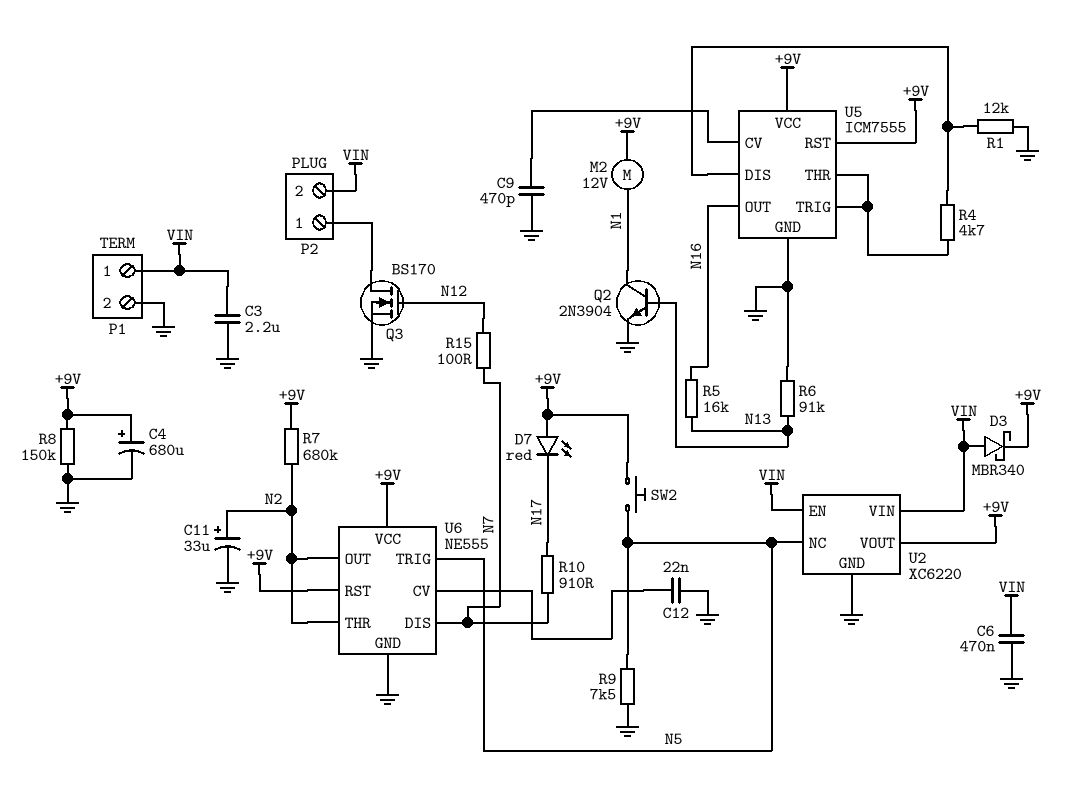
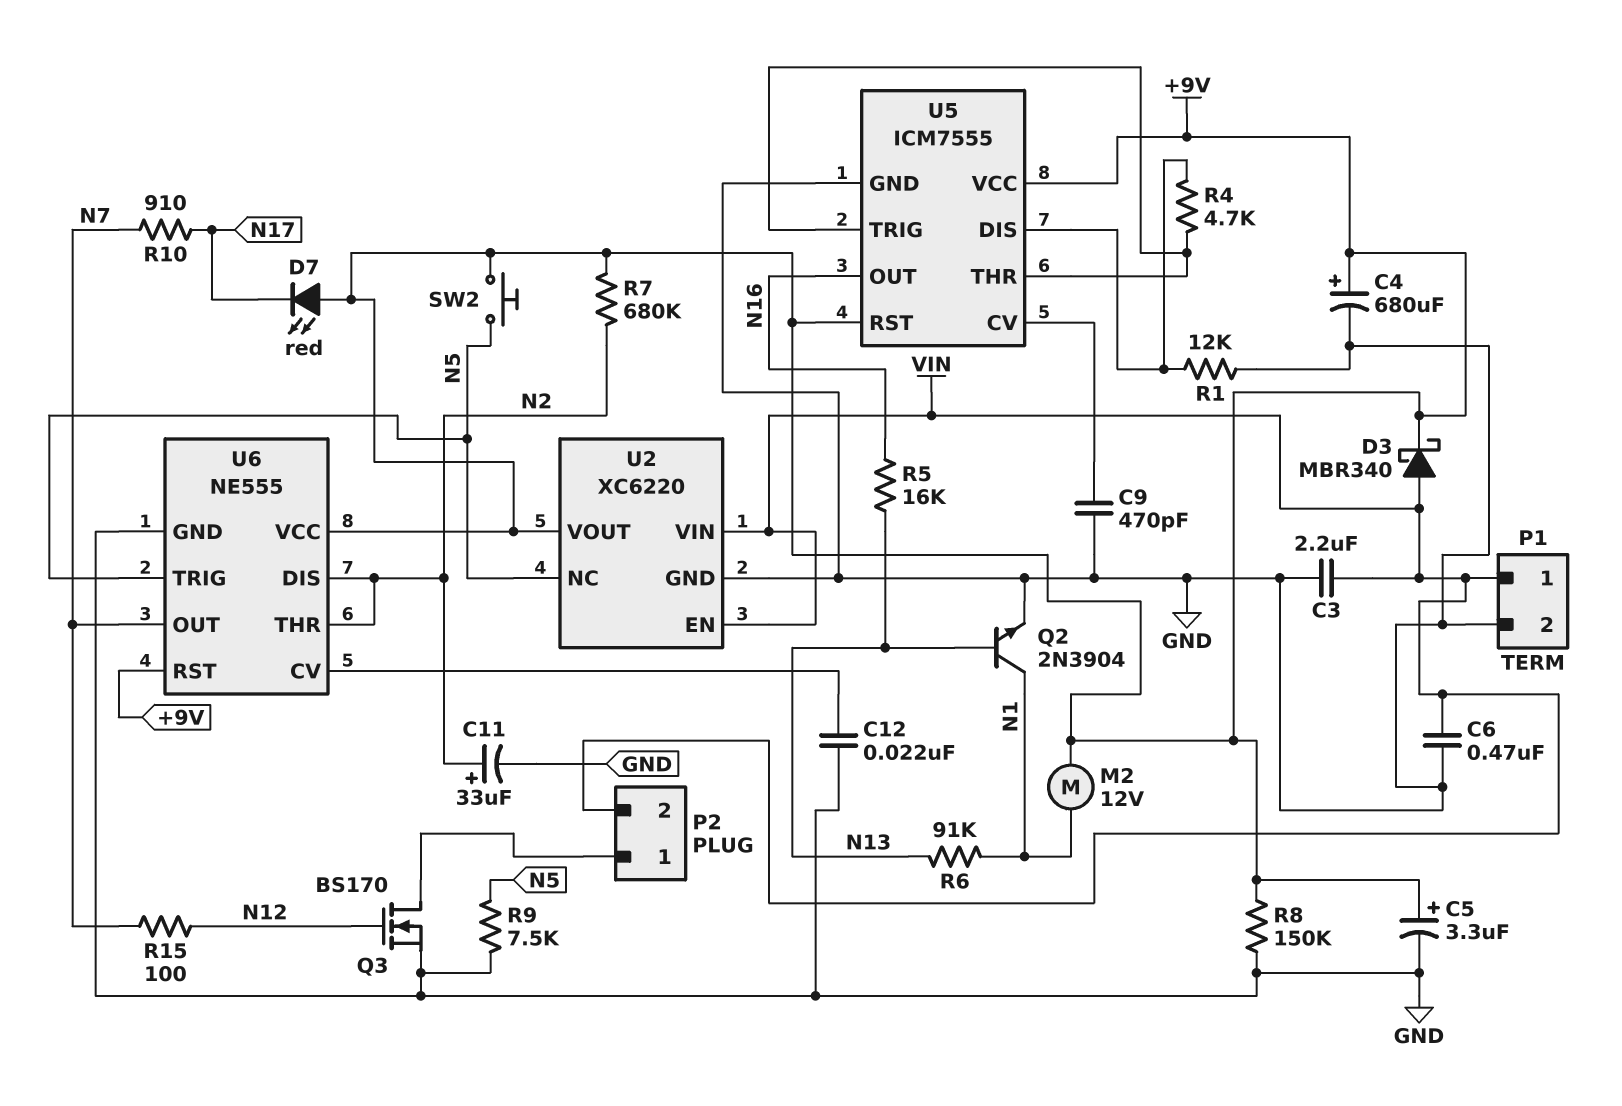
C5: none -> 3.3uF (plus +9V, minus GND)
R6: 91k (GND, N13) -> 91k (N1, N13)
U6 pin DIS: N7 -> N2
U6 pin OUT: N2 -> N7

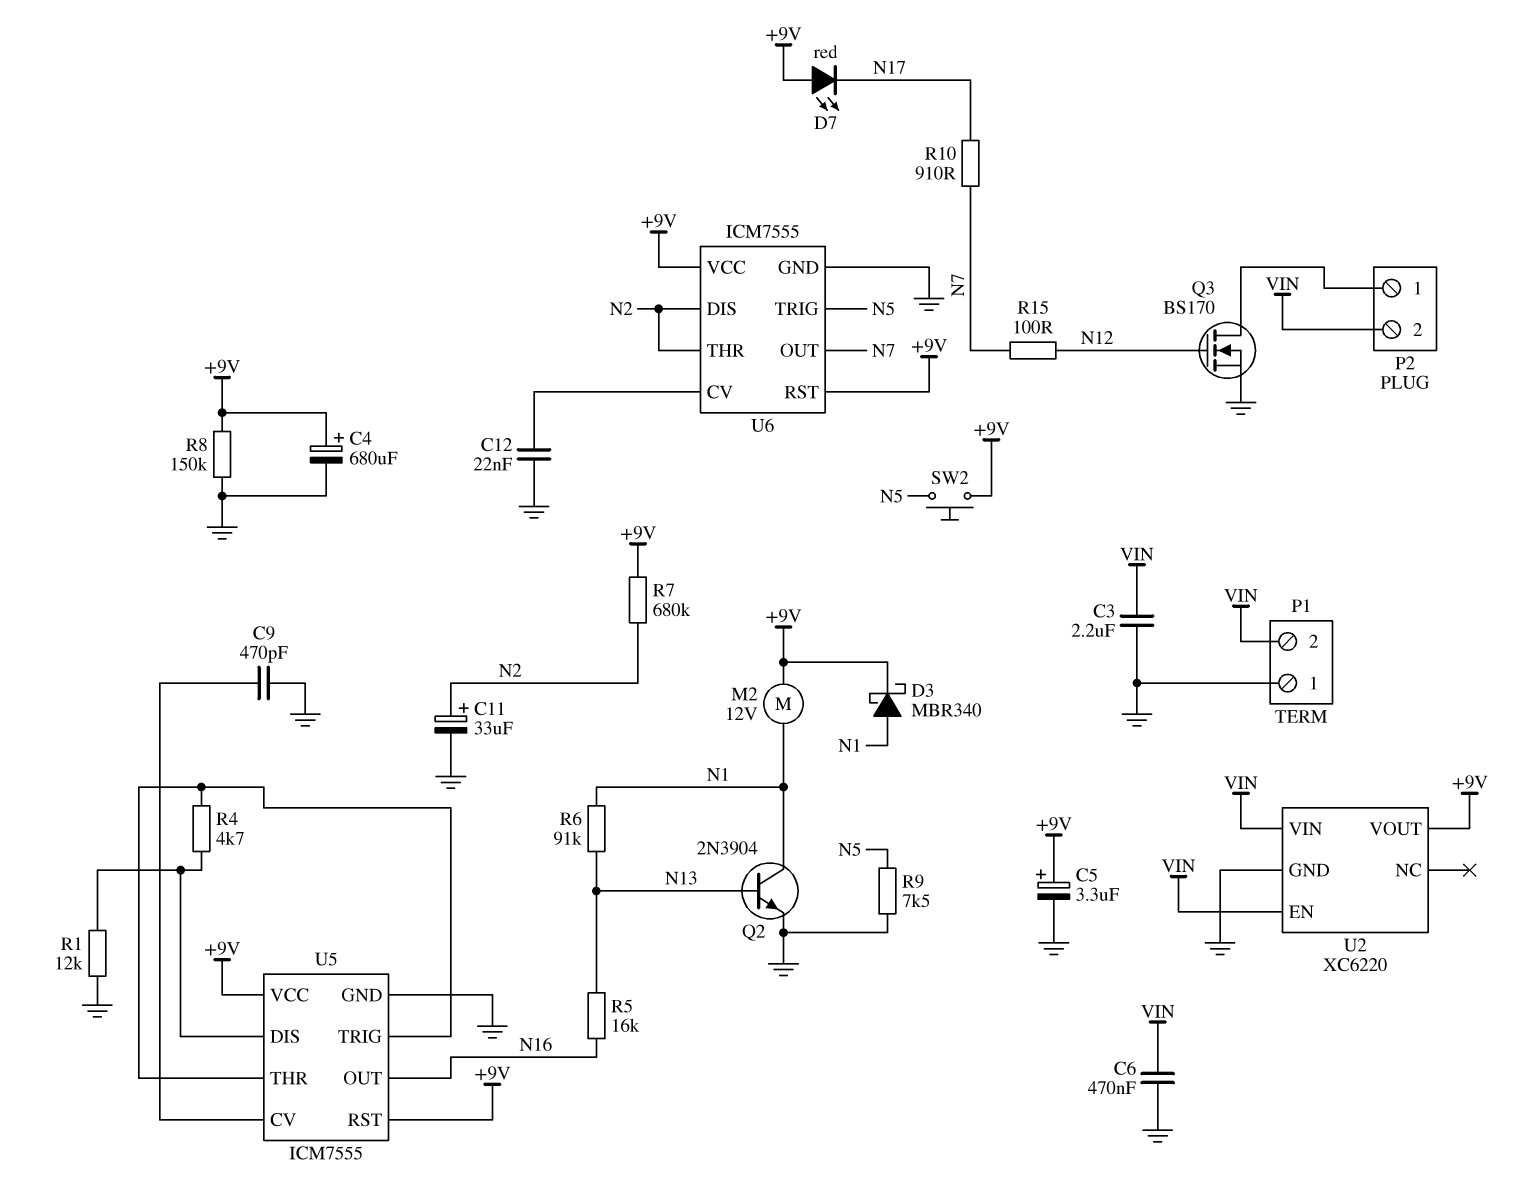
D3: schottky MBR340 (A VIN, K +9V) -> schottky MBR340 (A N1, K +9V)
P1 pin 1: VIN -> GND
P1 pin 2: GND -> VIN
U2 pin NC: N5 -> none
U6: NE555 -> ICM7555

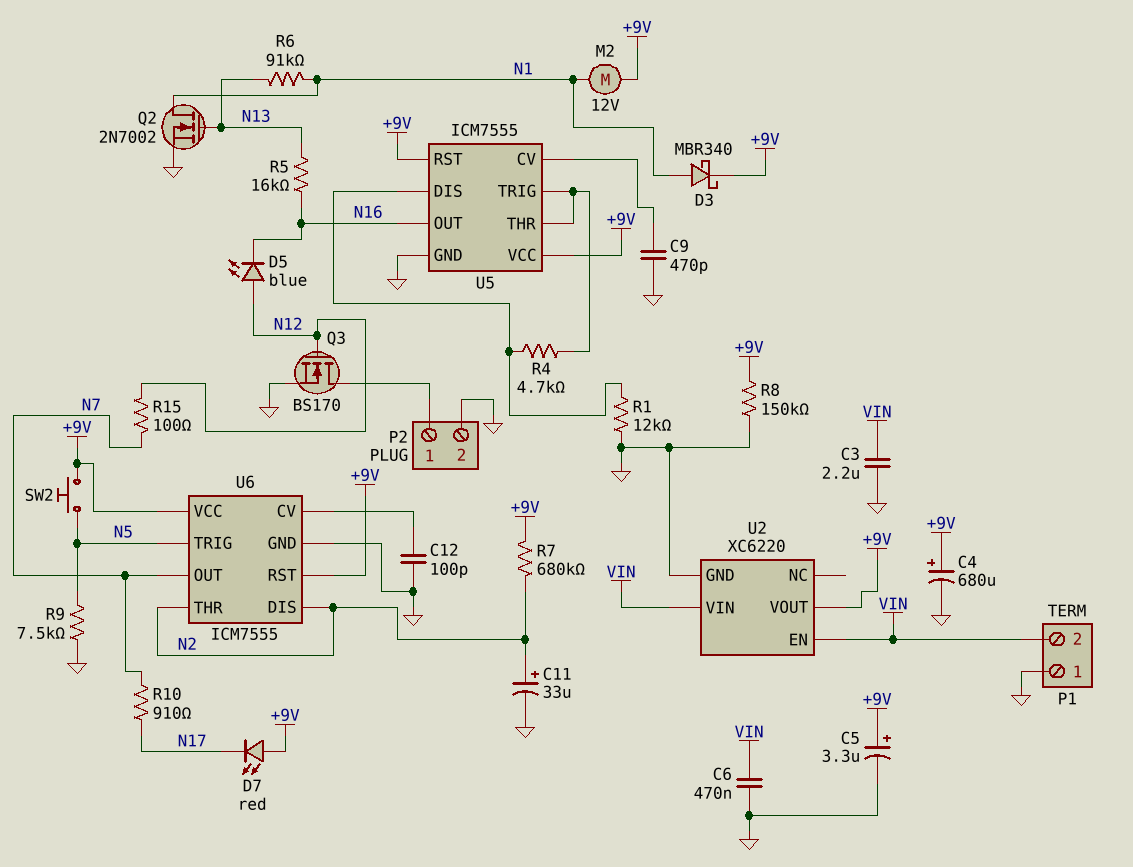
C12: 22nF (GND, U6/CV) -> 100pF (GND, U6/CV)
D5: none -> LED blue (A N12, K N16)
P2 pin 2: VIN -> GND
Q2: NPN 2N3904 (B N13, C N1, E GND) -> NMOS 2N7002 (G N13, D N1, S GND)

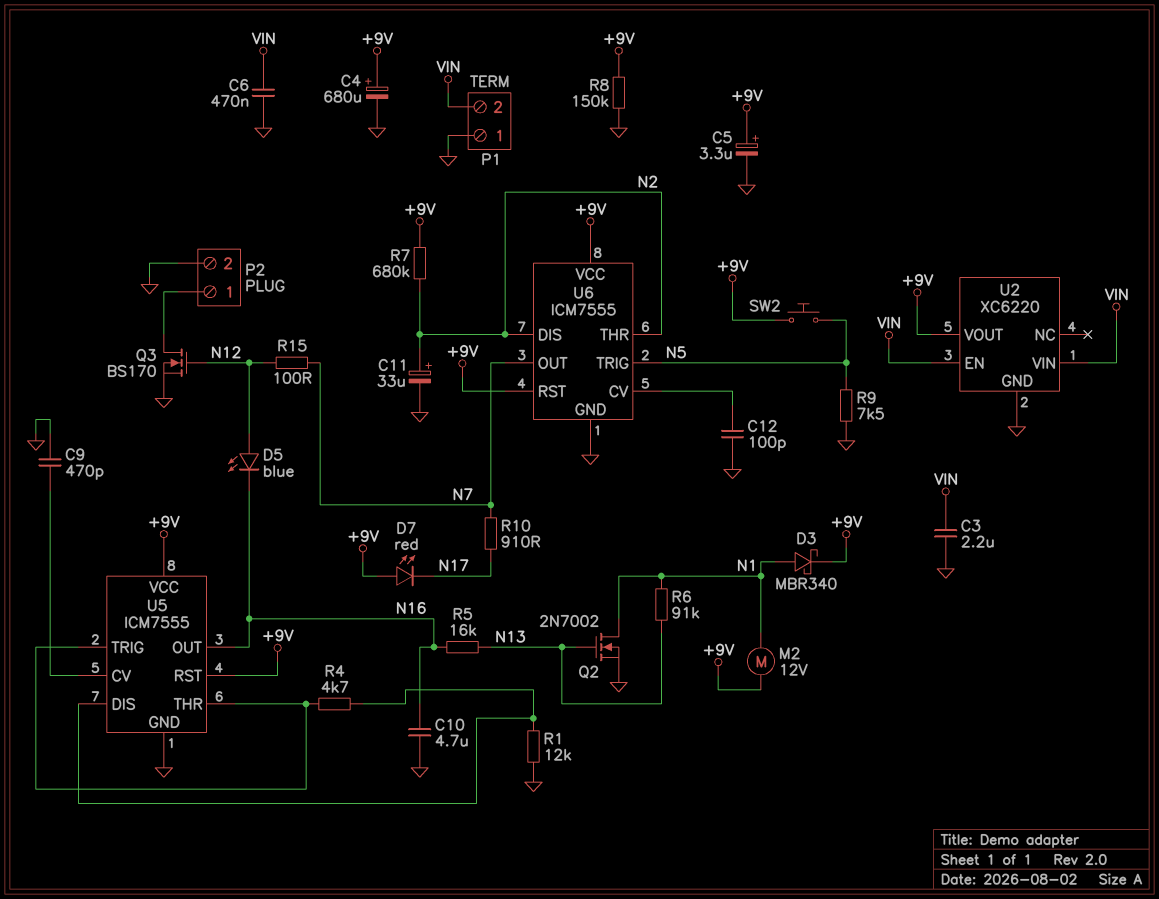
C10: none -> 4.7uF (GND, N16)

